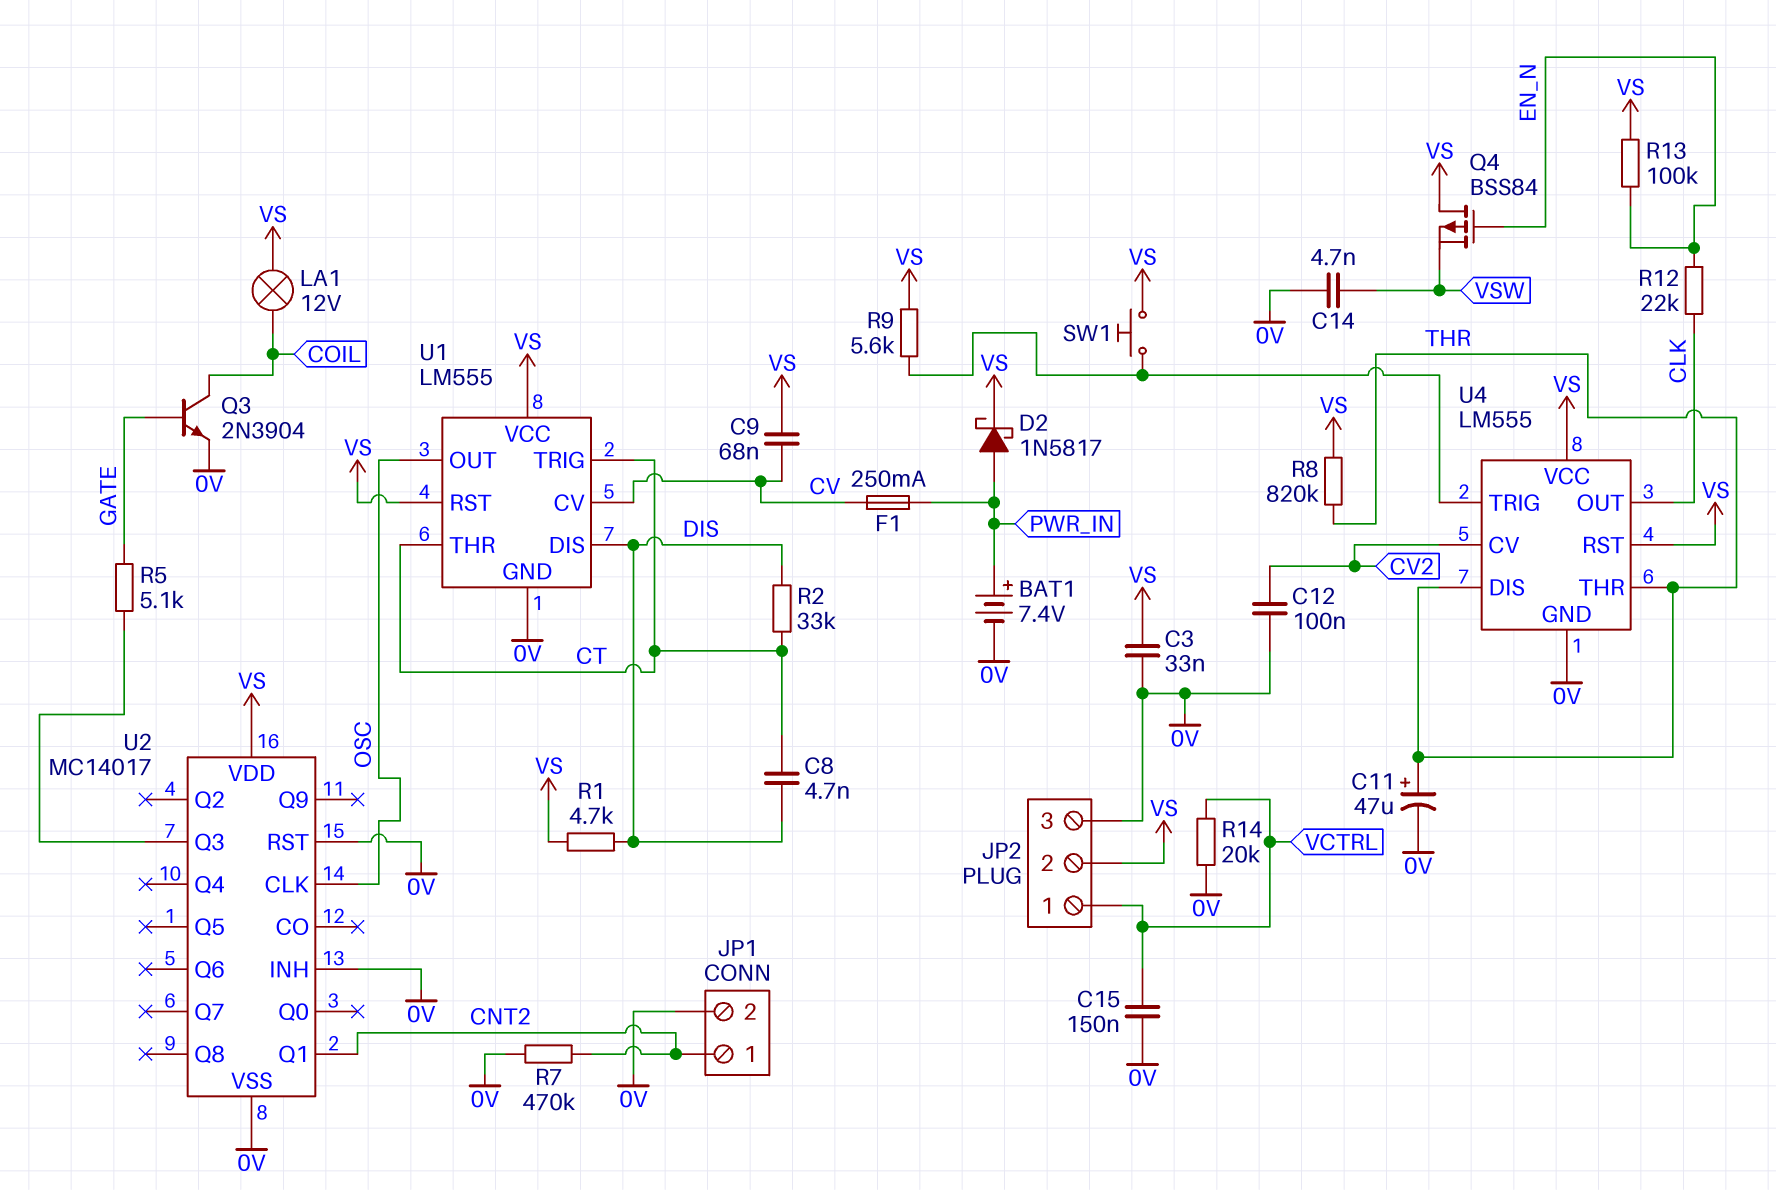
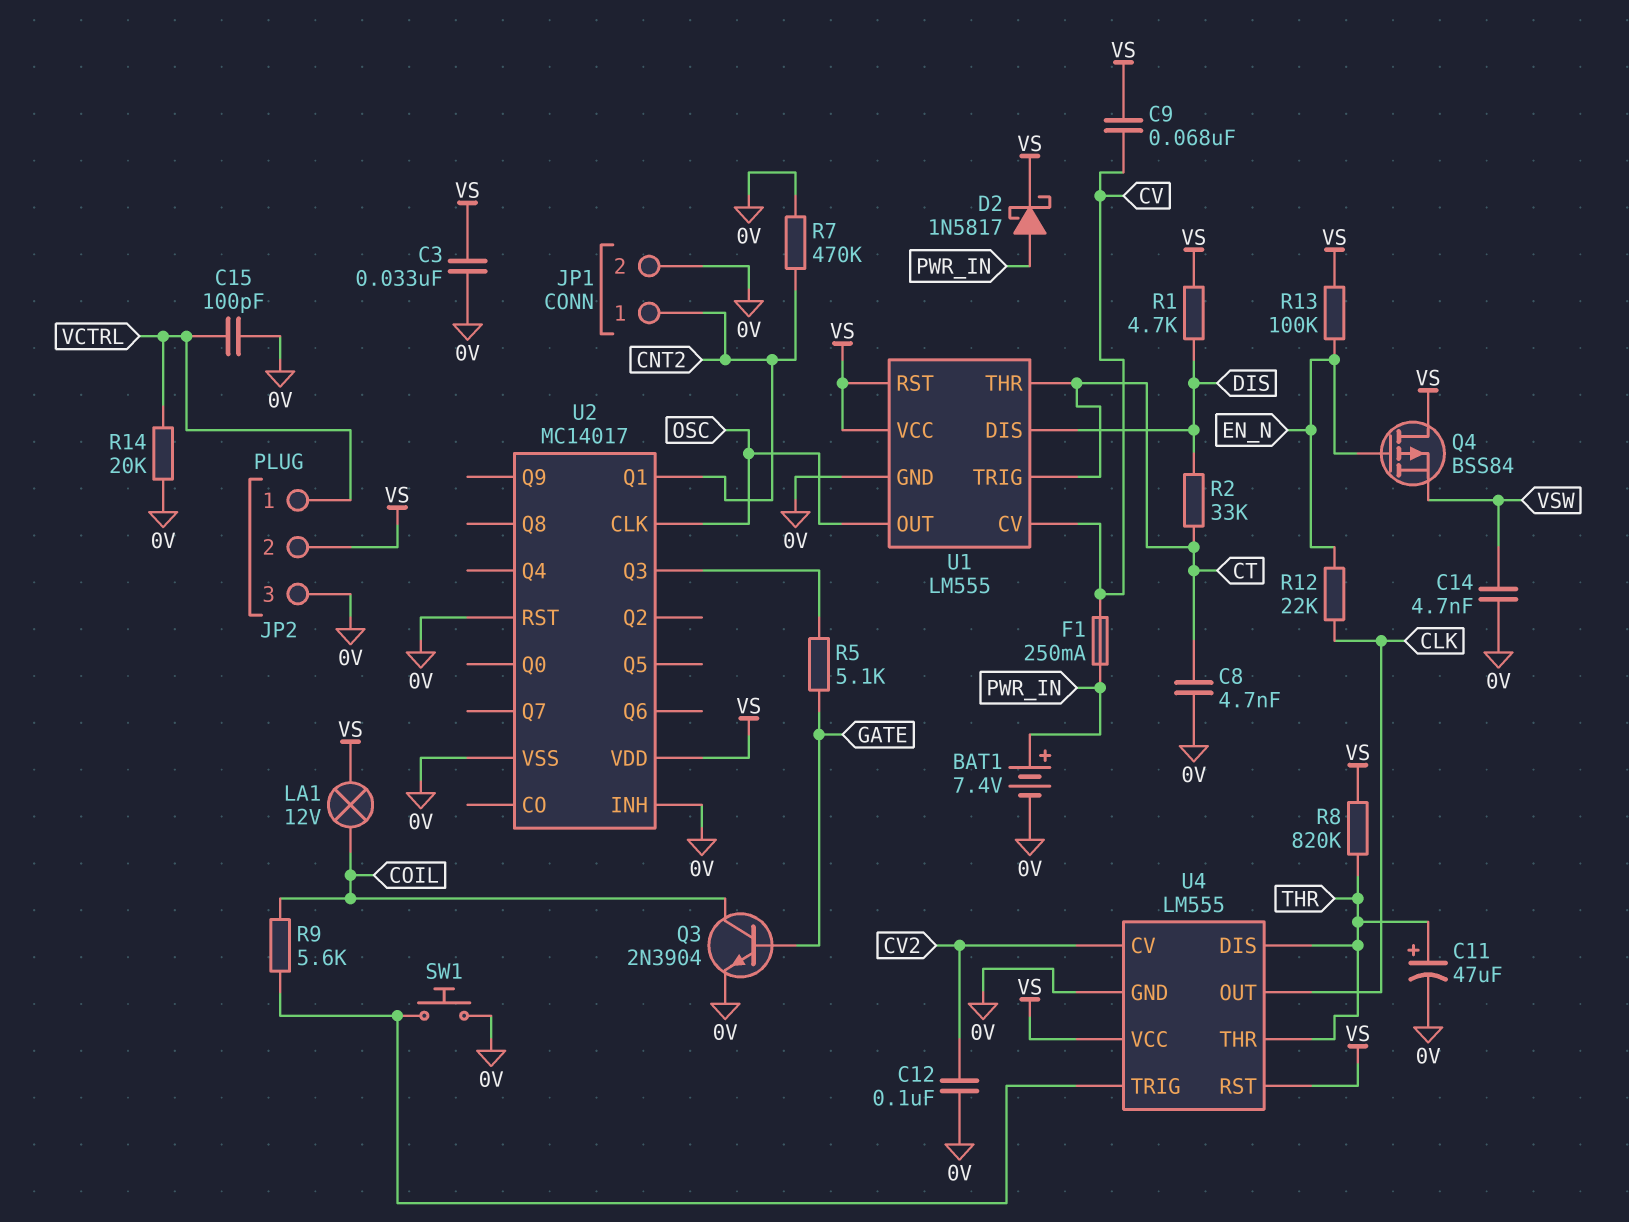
C8: 4.7nF (CT, DIS) -> 4.7nF (0V, CT)
C15: 150nF (0V, VCTRL) -> 100pF (0V, VCTRL)
R9: 5.6k (U4/TRIG, VS) -> 5.6k (COIL, U4/TRIG)
SW1: button (U4/TRIG, VS) -> button (0V, U4/TRIG)

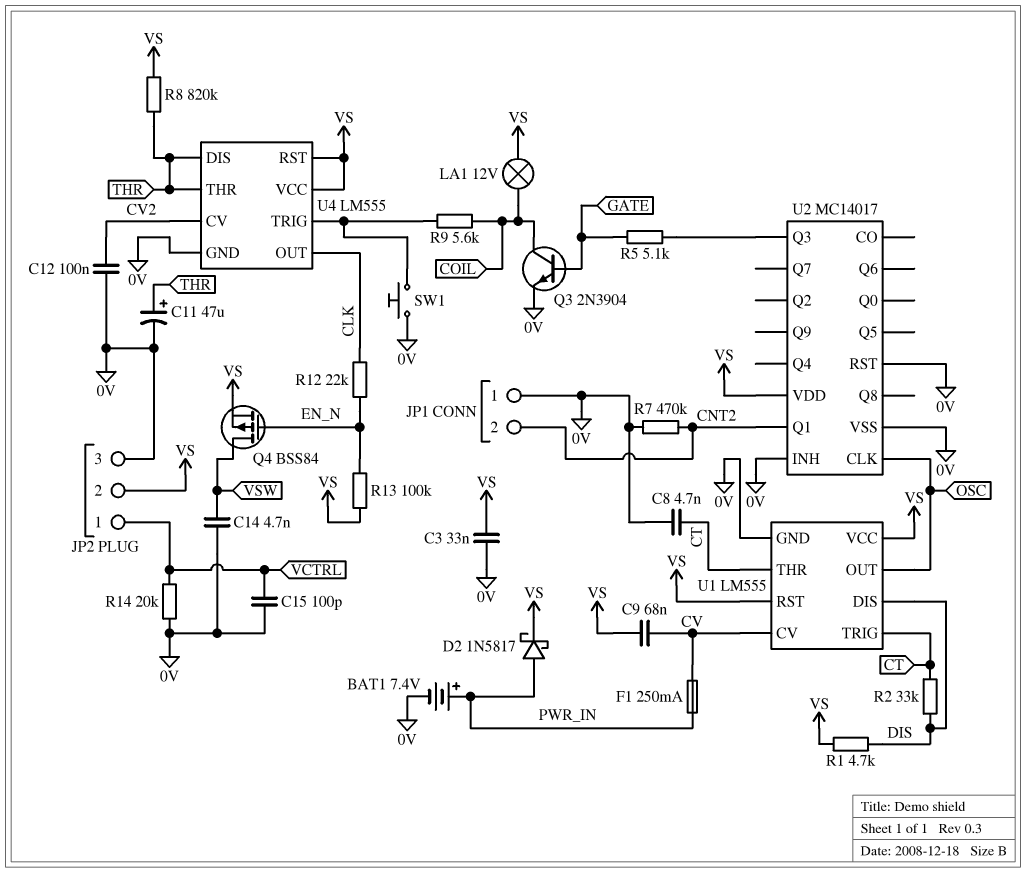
JP1 pin 1: CNT2 -> 0V
JP1 pin 2: 0V -> CNT2
Q4: PMOS BSS84 (G EN_N, D VS, S VSW) -> PMOS BSS84 (G EN_N, D VSW, S VS)

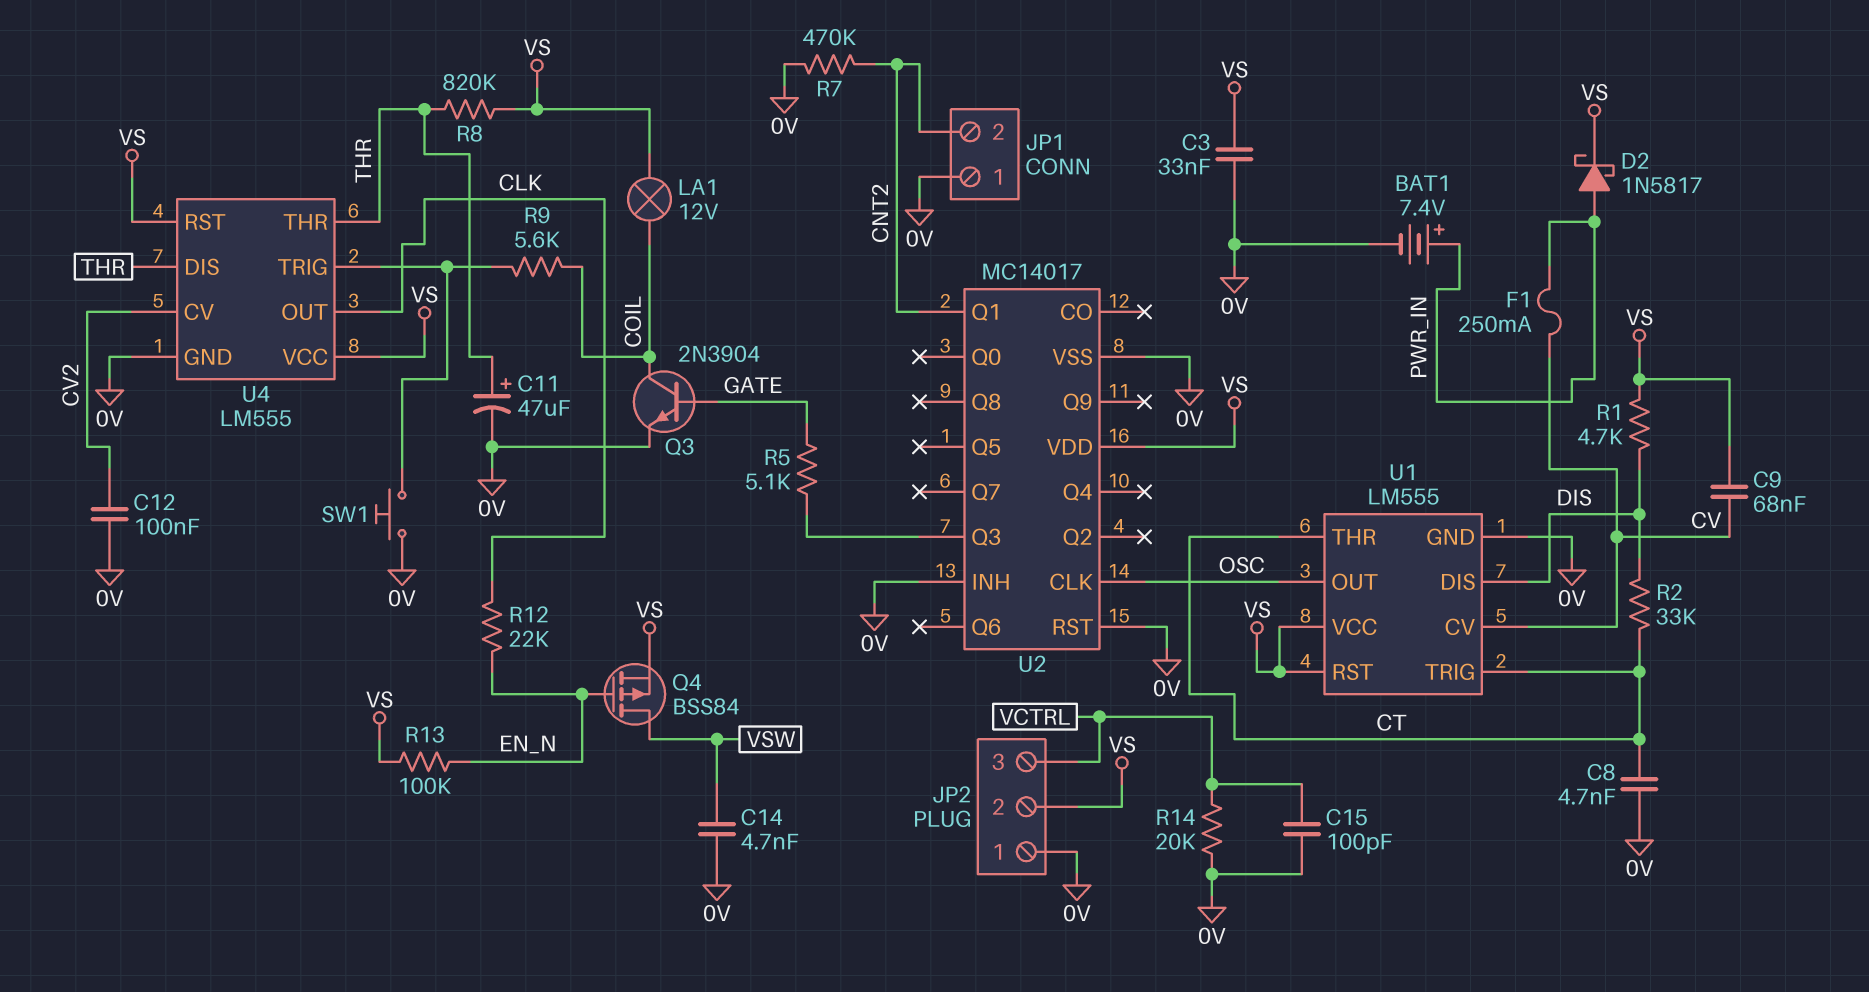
JP2 pin 1: VCTRL -> 0V
JP2 pin 3: 0V -> VCTRL

